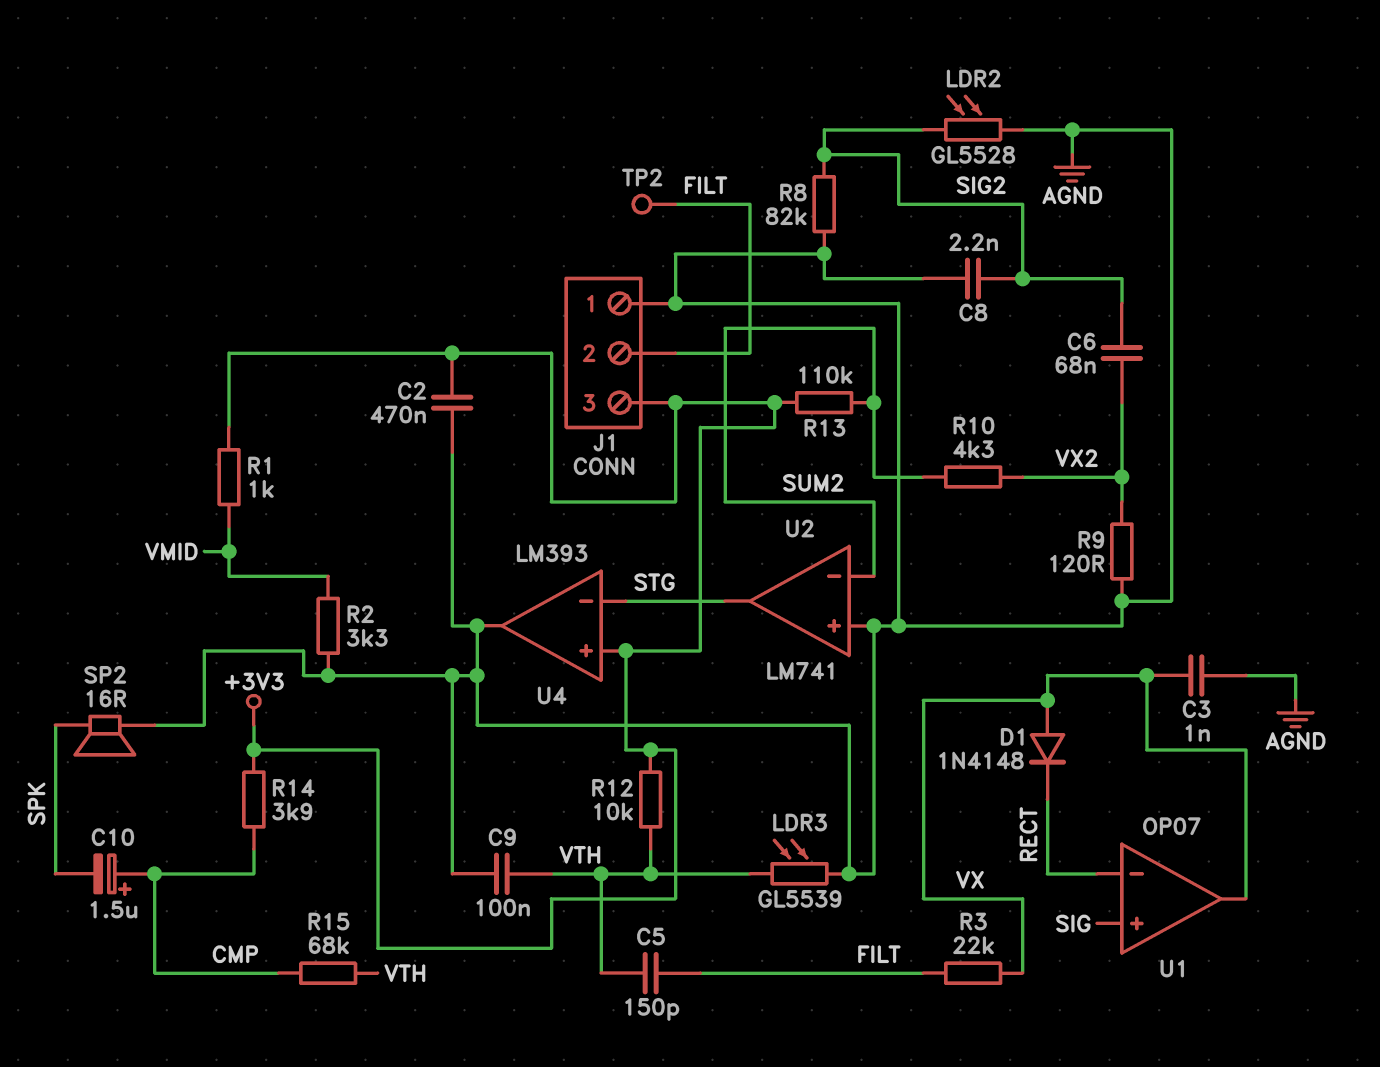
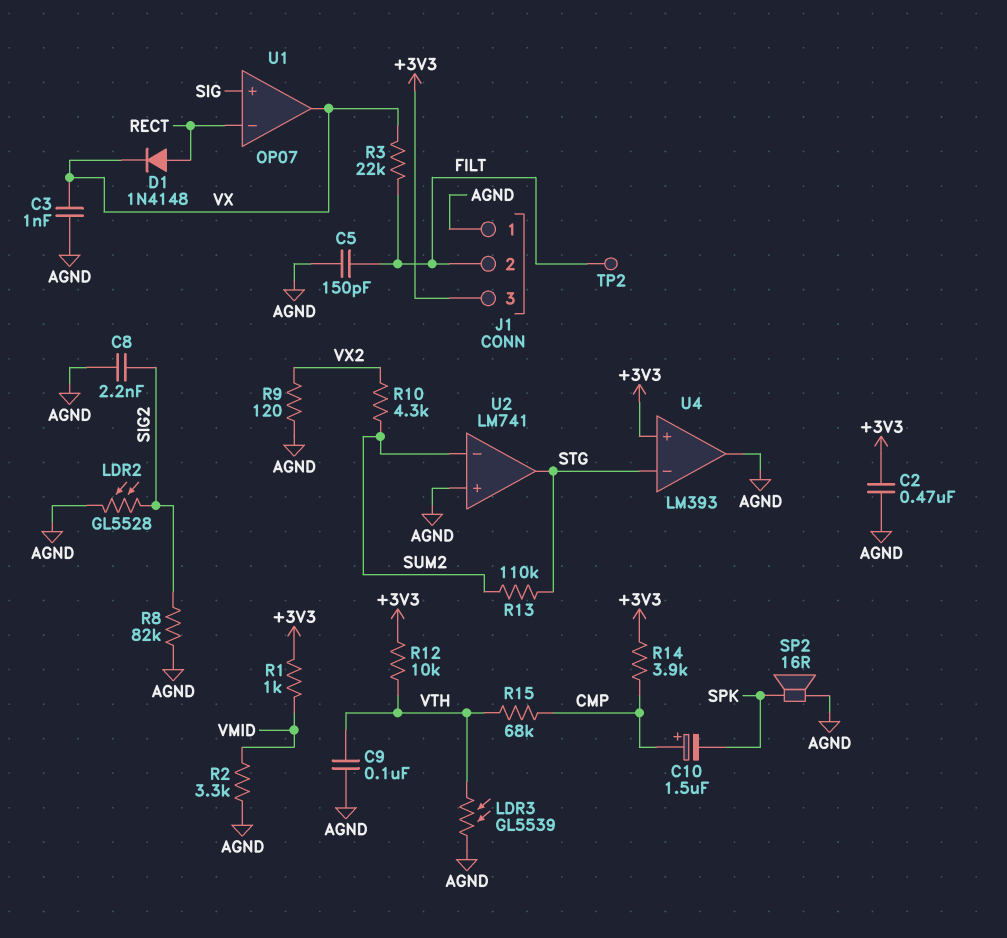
C5: 150pF (FILT, VTH) -> 150pF (AGND, FILT)
C6: 68nF (SIG2, VX2) -> none
D1: diode 1N4148 (A VX, K RECT) -> diode 1N4148 (A RECT, K VX)
R13: 110k (+3V3, SUM2) -> 110k (STG, SUM2)

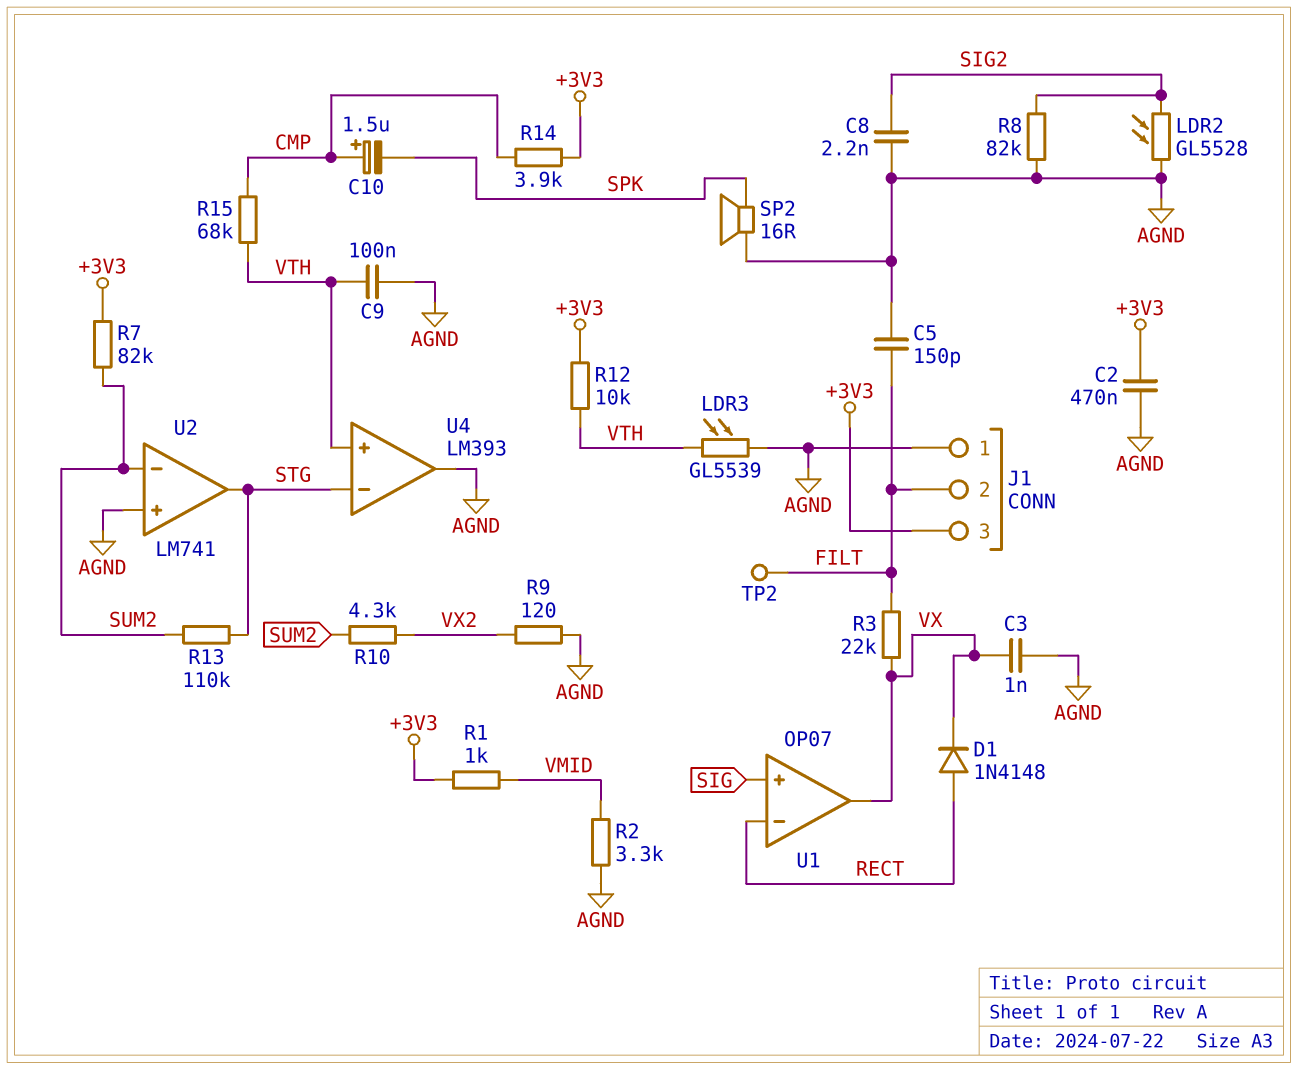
R7: none -> 82k (+3V3, SUM2)
U4 pin in+: +3V3 -> VTH

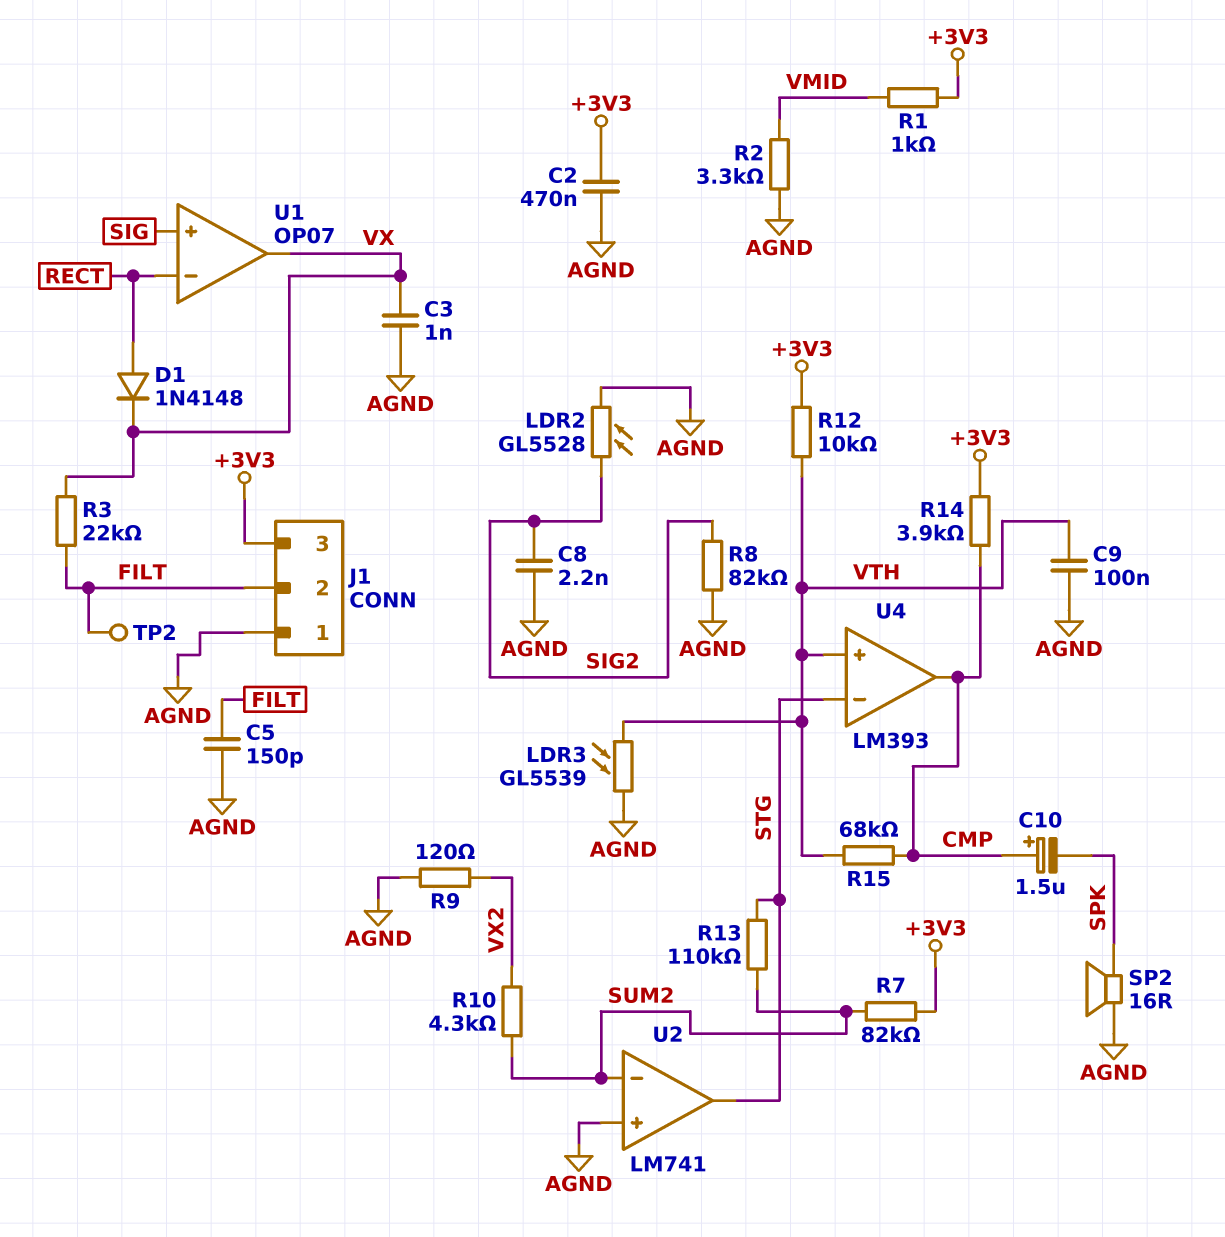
U4 pin out: AGND -> CMP

